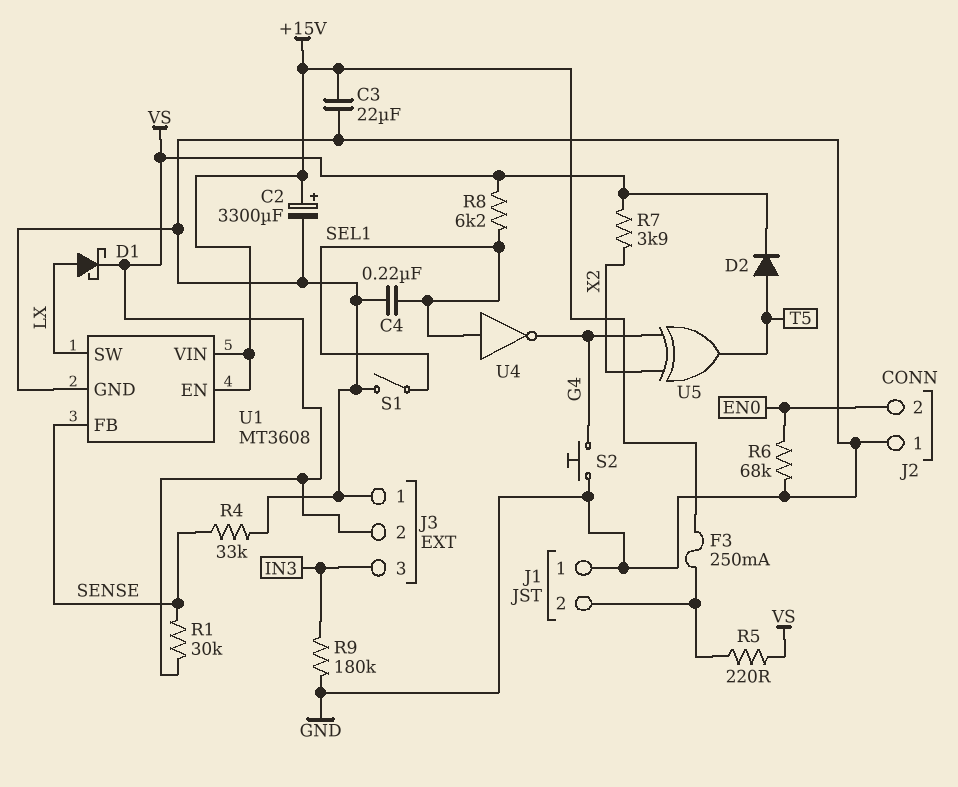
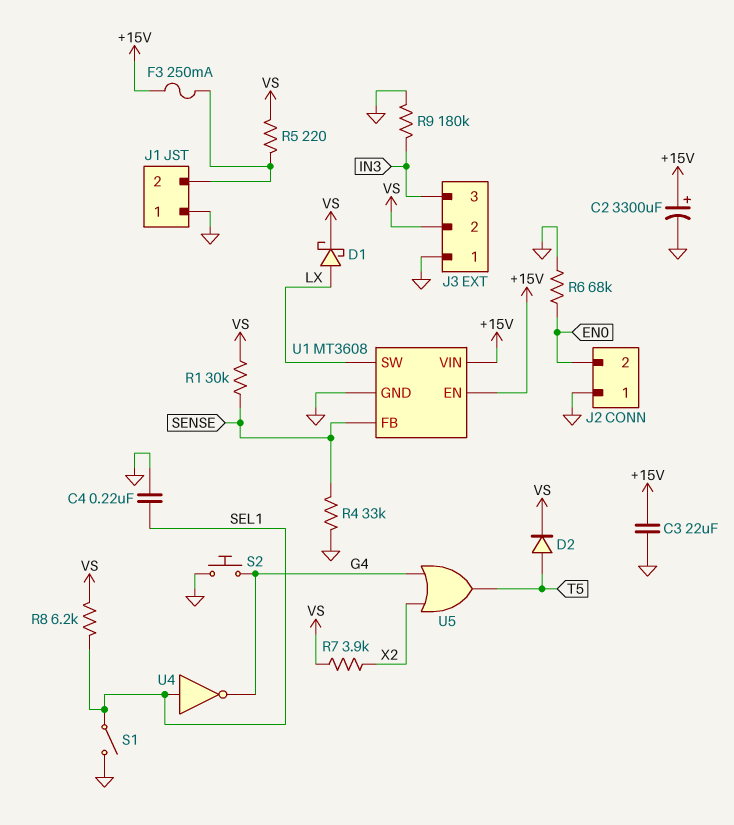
U5: XOR (in G4, in X2, out T5) -> OR (in G4, in X2, out T5)

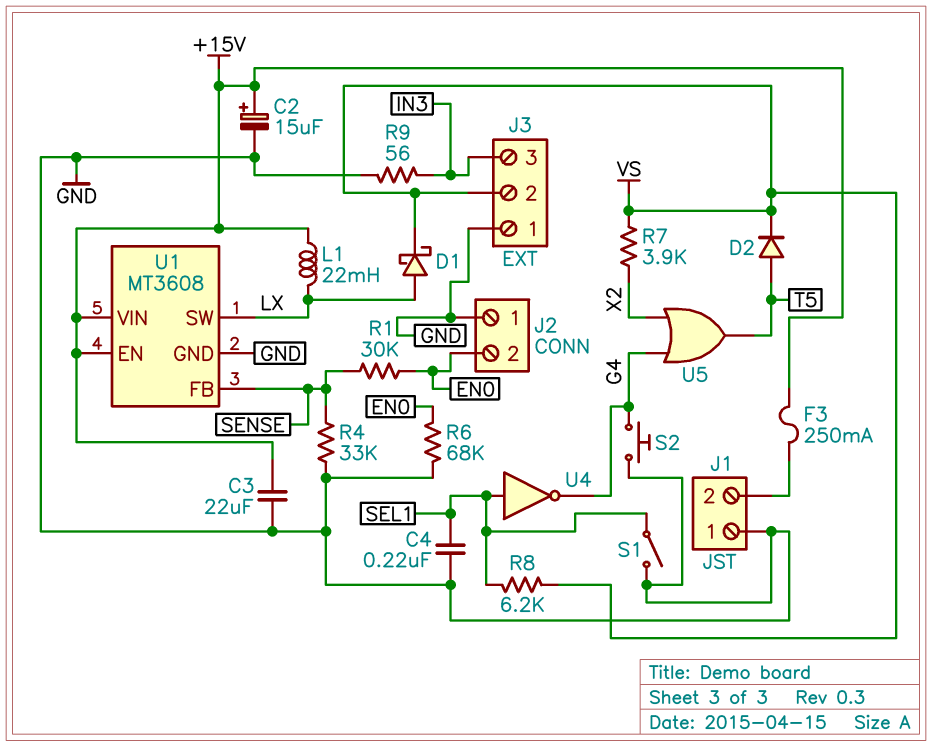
C2: 3300uF (plus +15V, minus GND) -> 15uF (plus +15V, minus GND)
L1: none -> 22mH (+15V, LX)
R1: 30k (SENSE, VS) -> 30k (EN0, SENSE)
R5: 220 (J1/2, VS) -> none
R9: 180k (GND, IN3) -> 56 (GND, IN3)

